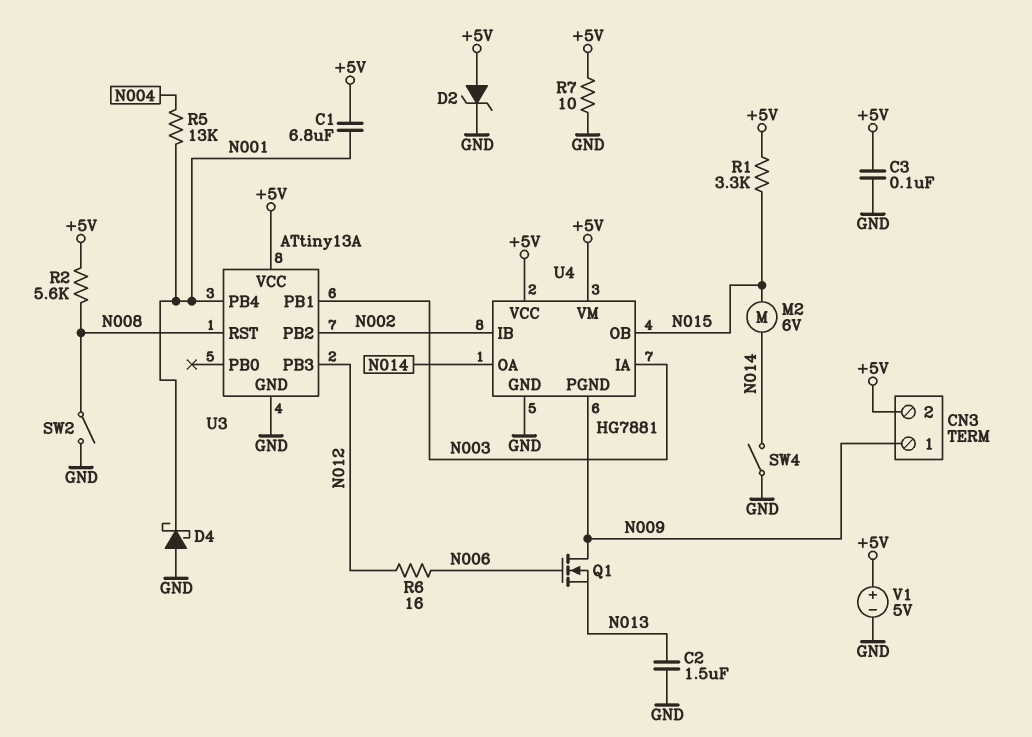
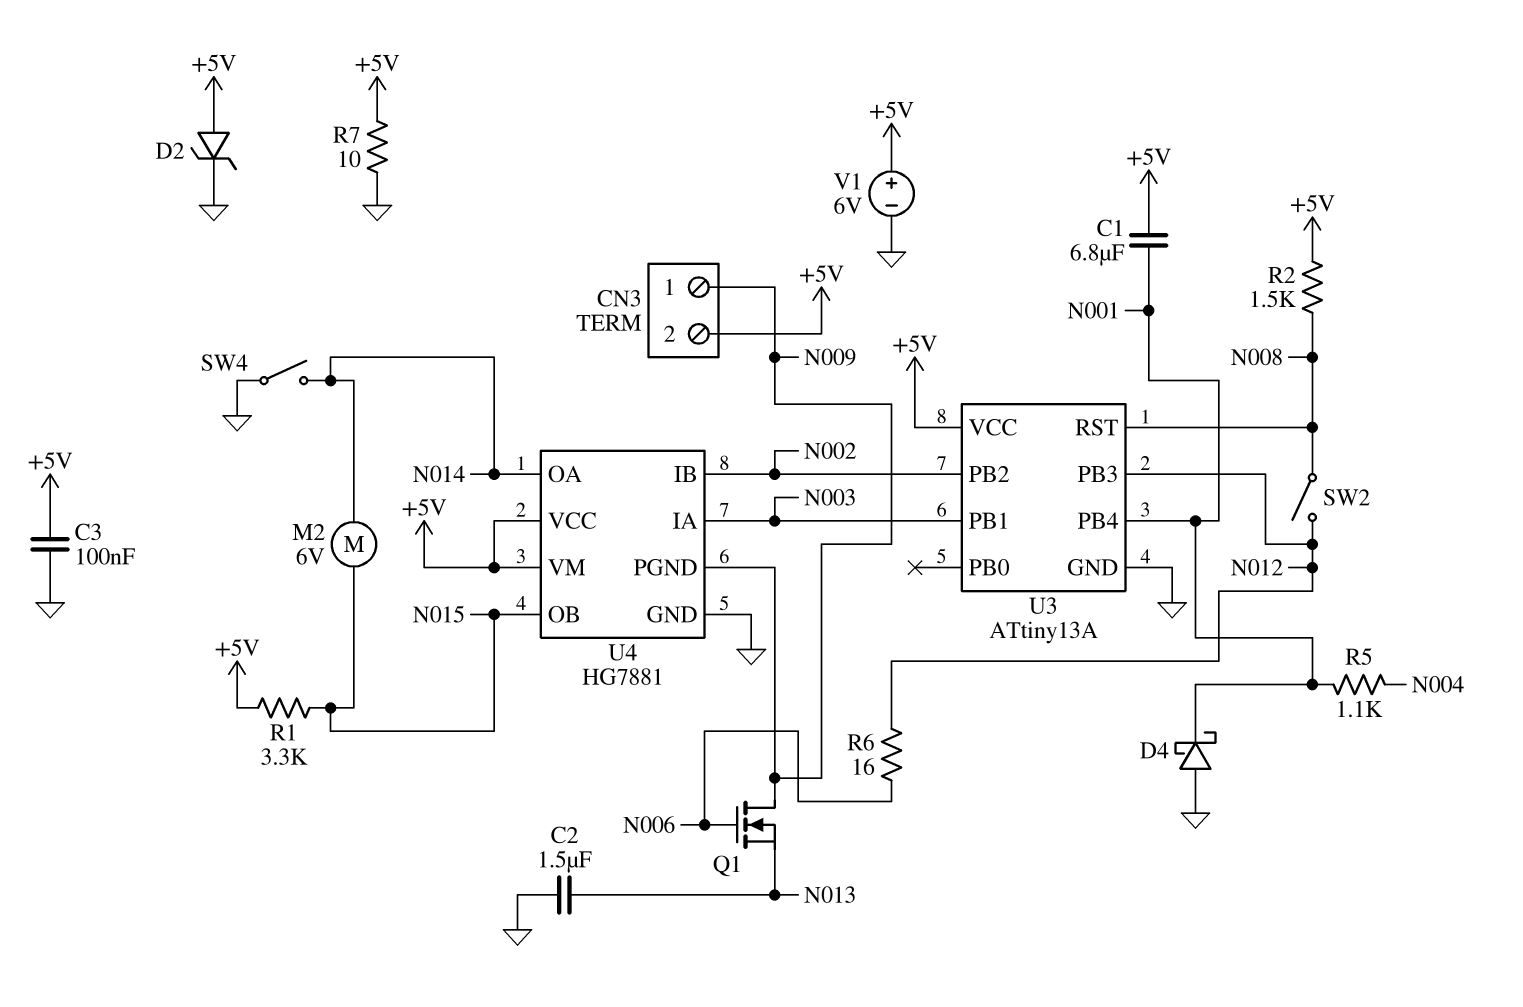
R2: 5.6k (+5V, N008) -> 1.5k (+5V, N008)
R5: 13k (N001, N004) -> 1.1k (N001, N004)
SW2: switch (GND, N008) -> switch (N008, N012)
V1: 5V (plus +5V, minus GND) -> 6V (plus +5V, minus GND)

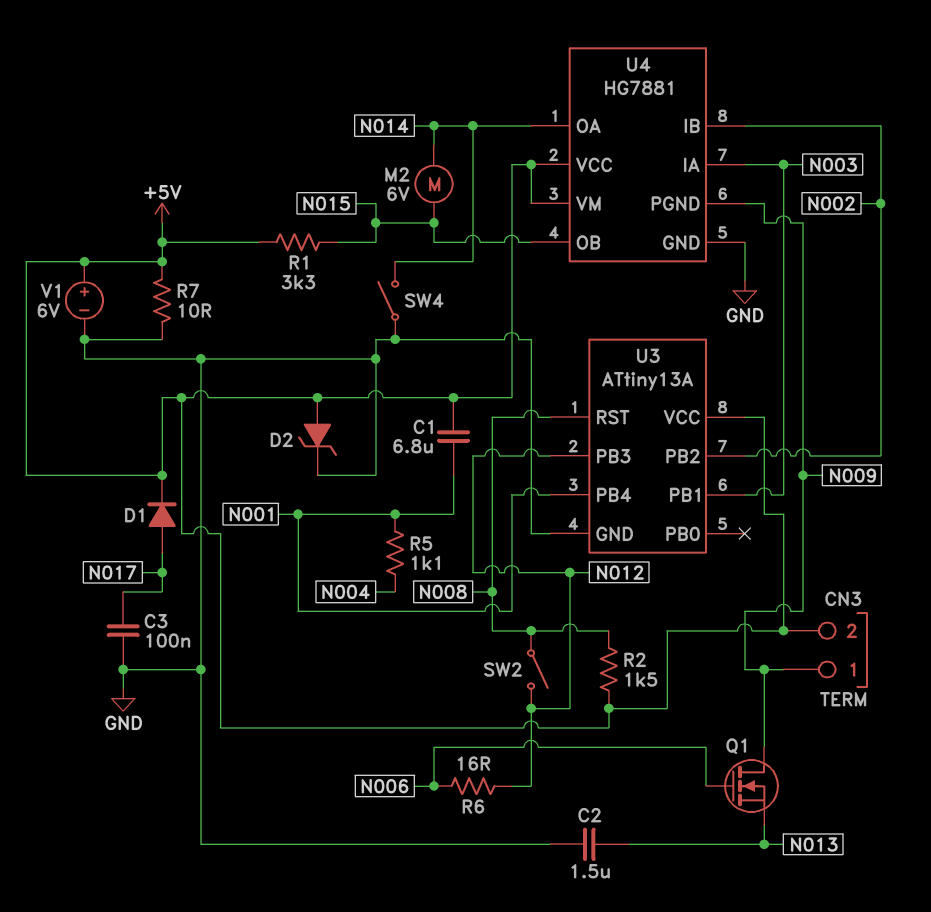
C3: 100nF (+5V, GND) -> 100nF (GND, N017)
D1: none -> diode (A N017, K +5V)
D4: schottky (A GND, K N001) -> none

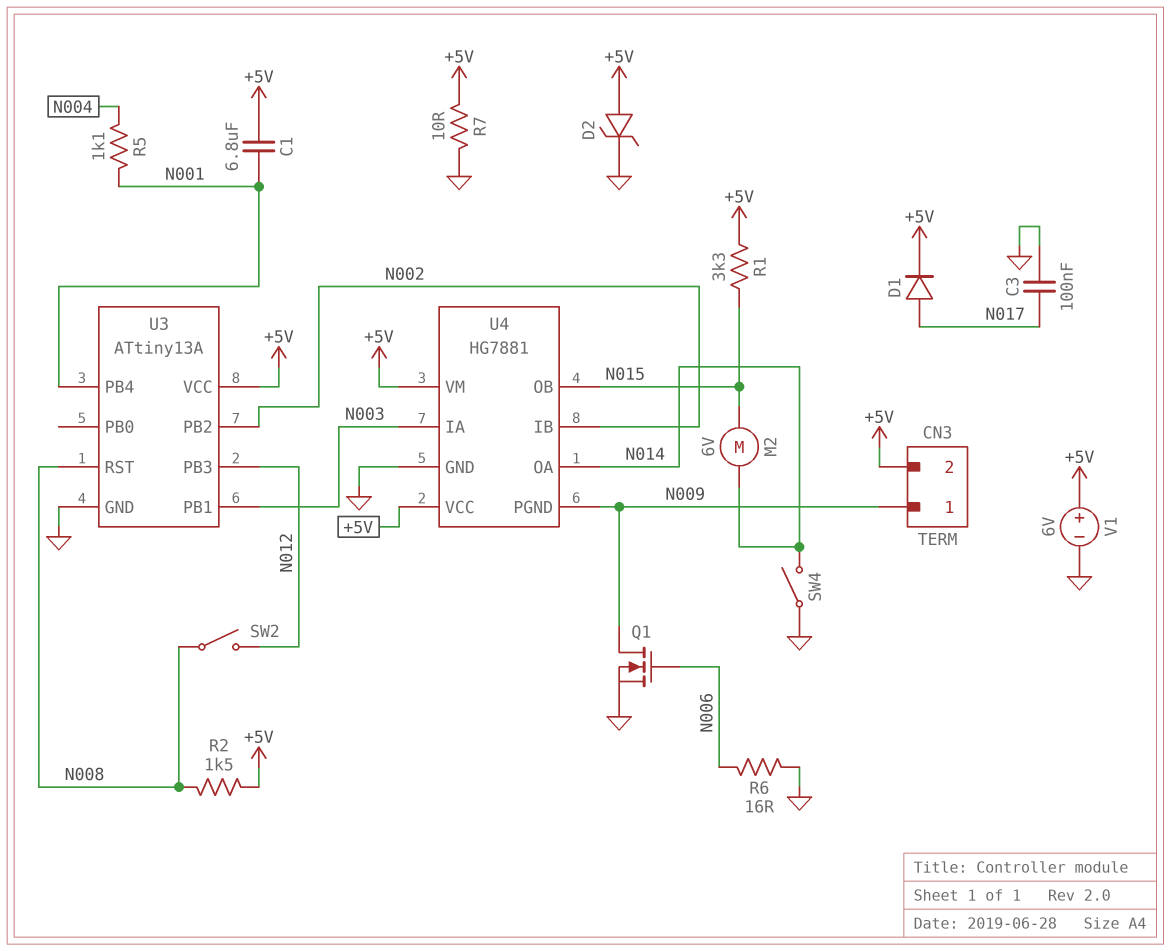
C2: 1.5uF (GND, N013) -> none
Q1: NMOS (G N006, D N009, S N013) -> NMOS (G N006, D N009, S GND)
R6: 16 (N006, N012) -> 16 (GND, N006)

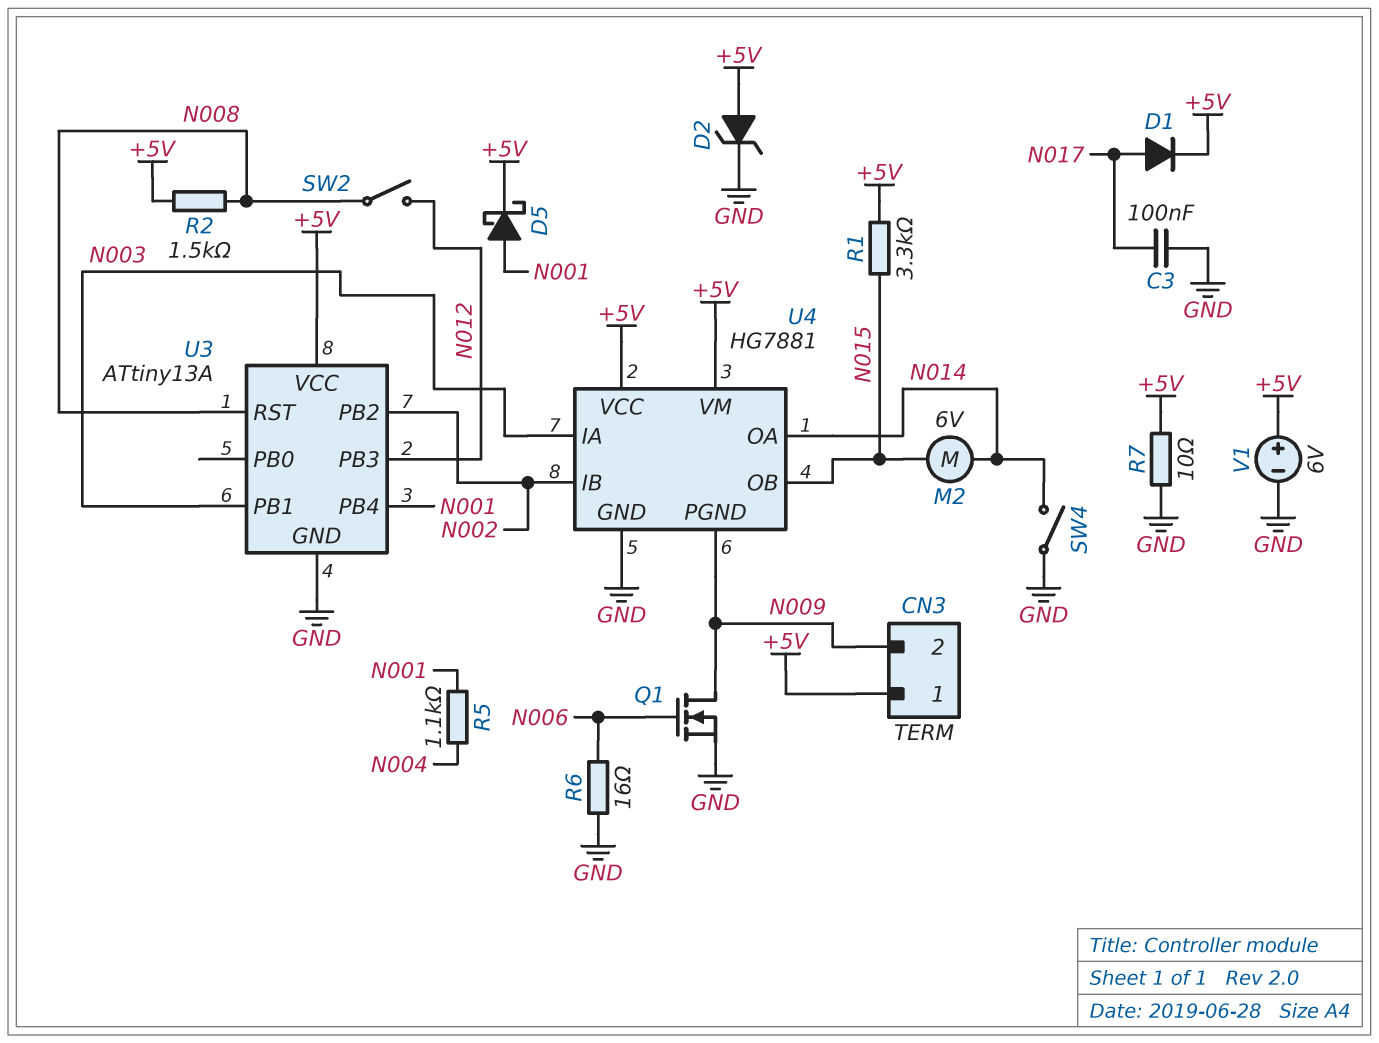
C1: 6.8uF (+5V, N001) -> none
CN3 pin 1: N009 -> +5V
CN3 pin 2: +5V -> N009
D5: none -> schottky (A N001, K +5V)

